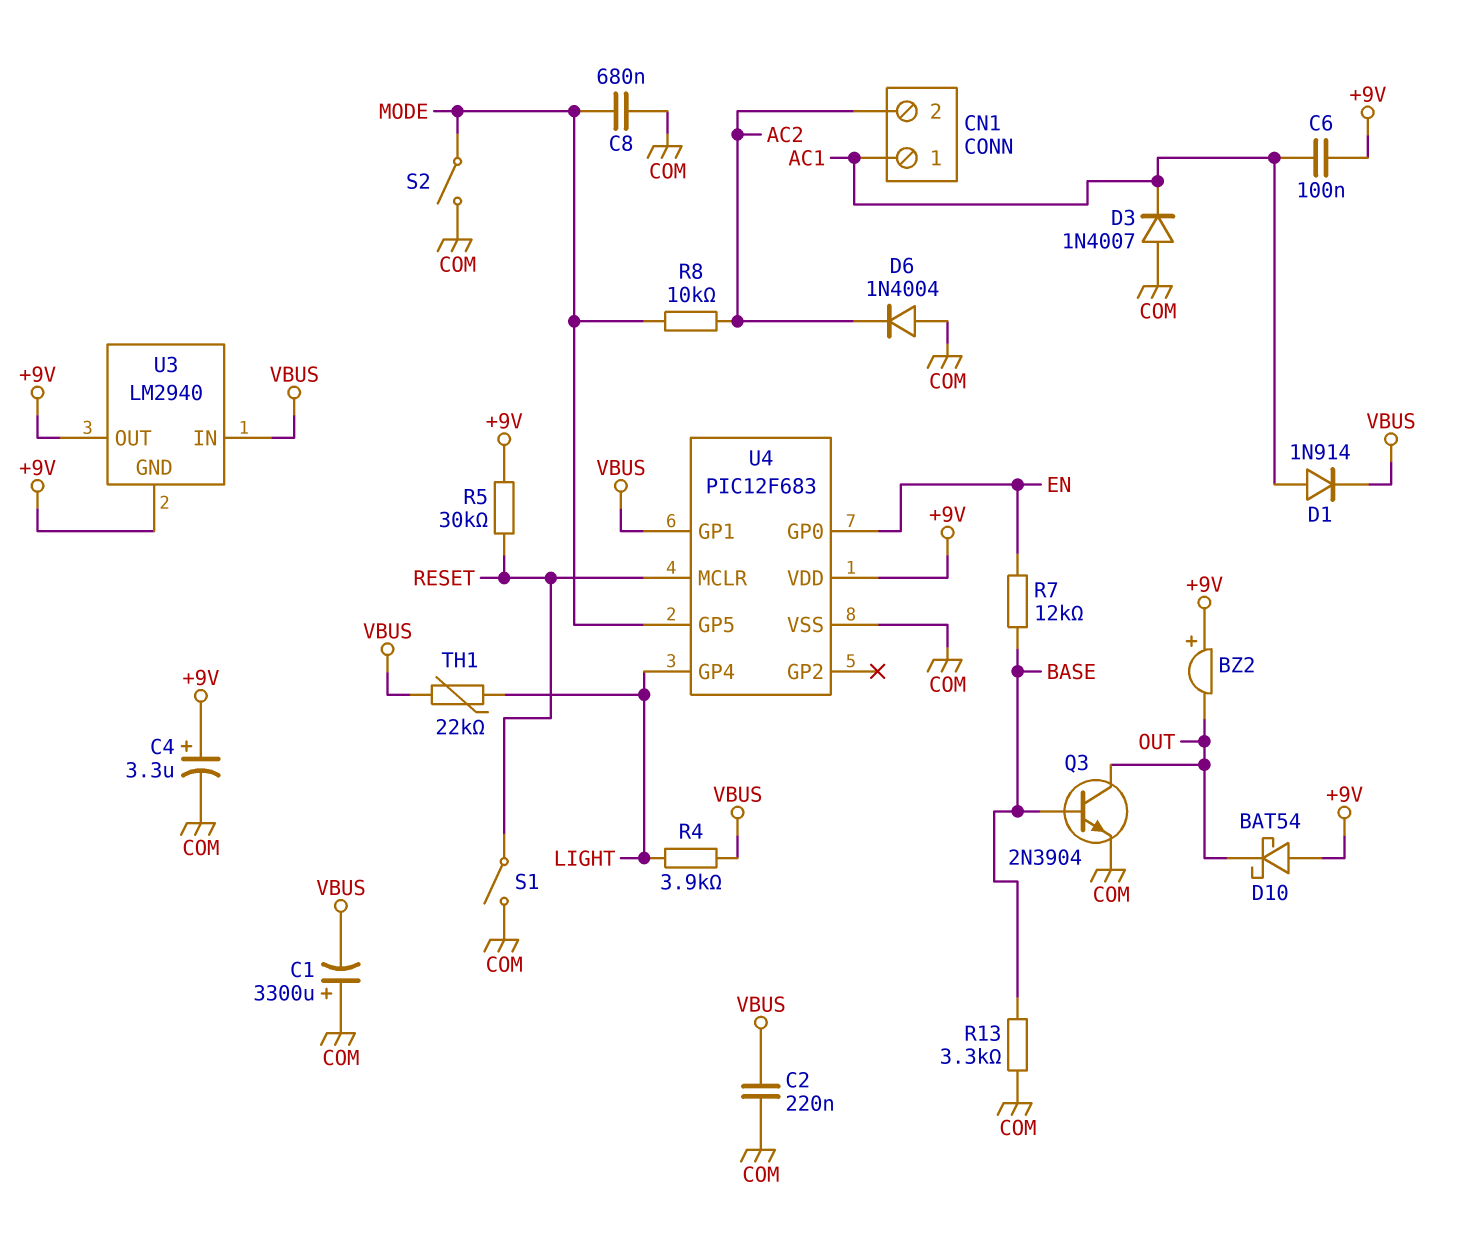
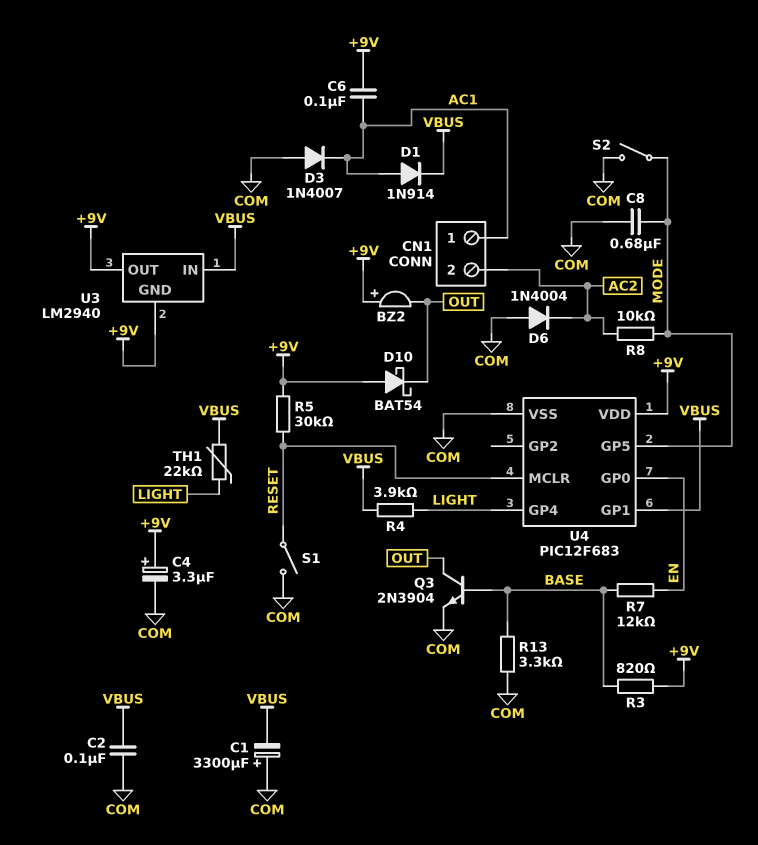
C2: 220nF (COM, VBUS) -> 100nF (COM, VBUS)
R3: none -> 820 (+9V, BASE)

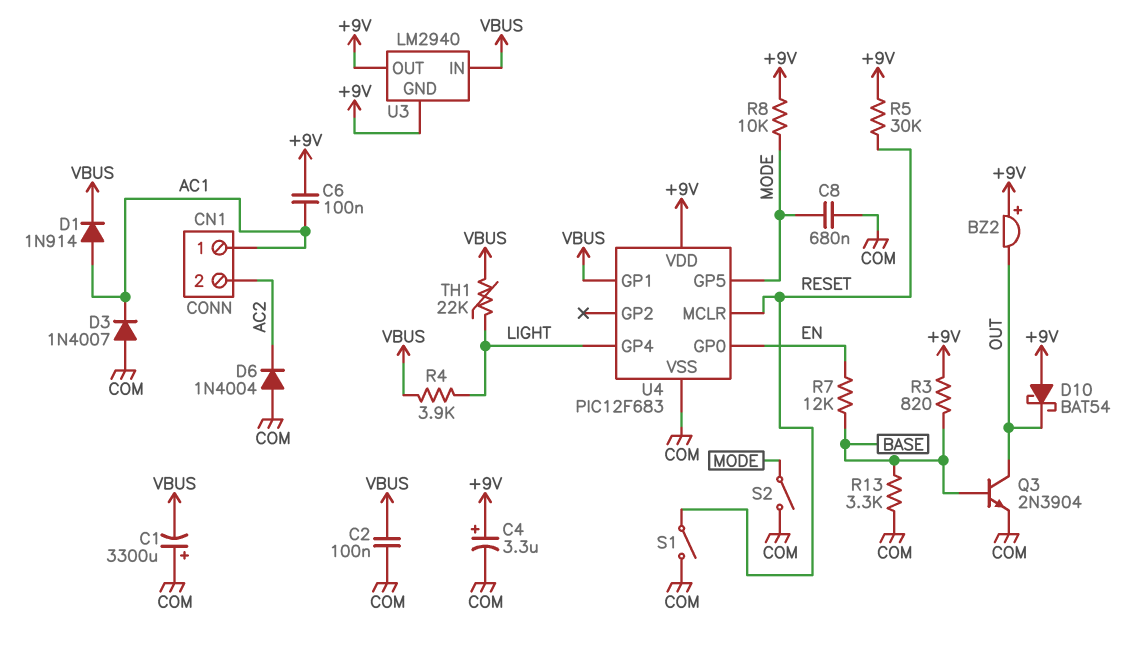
R8: 10k (AC2, MODE) -> 10k (+9V, MODE)

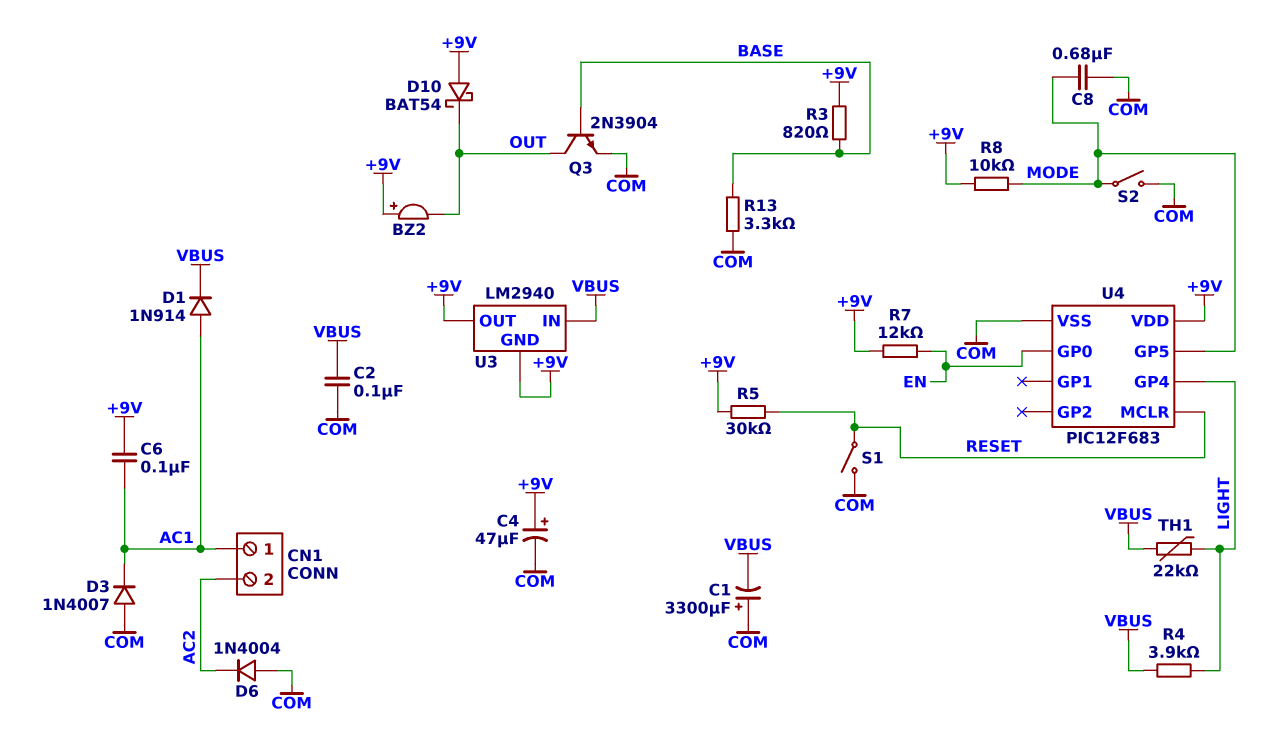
C4: 3.3uF (plus +9V, minus COM) -> 47uF (plus +9V, minus COM)
R7: 12k (BASE, EN) -> 12k (+9V, EN)
U4 pin GP1: VBUS -> none

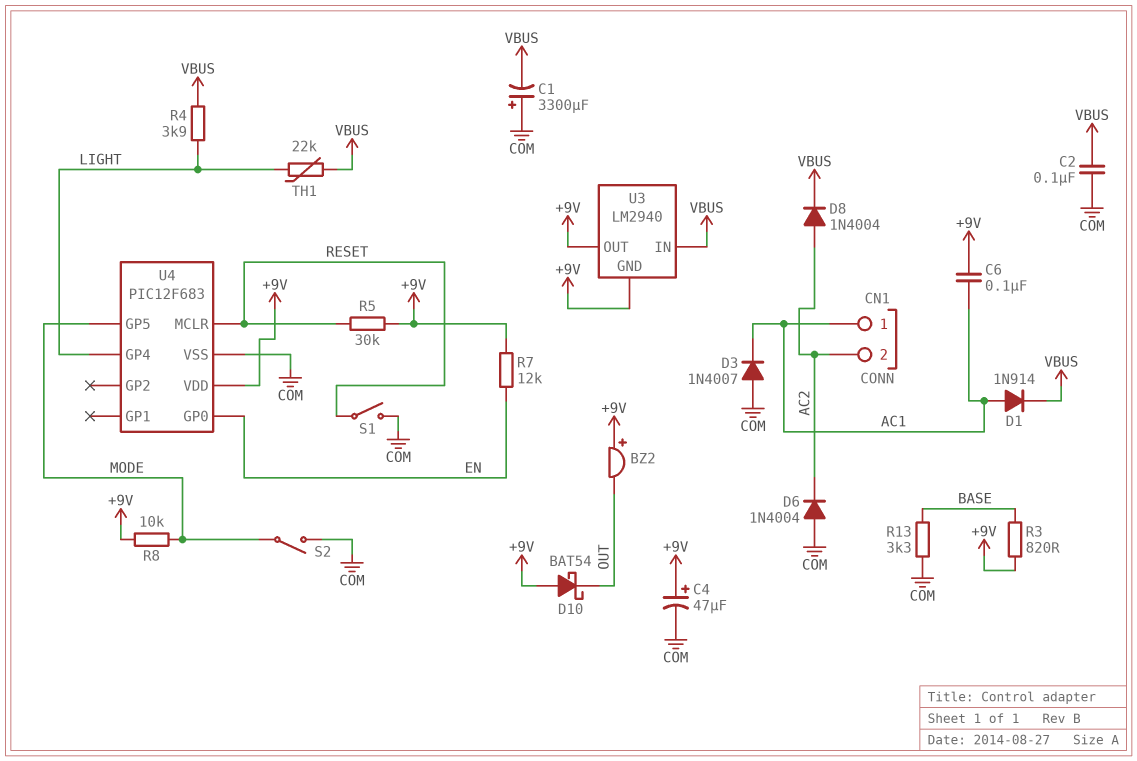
C8: 680nF (COM, MODE) -> none
D8: none -> diode 1N4004 (A AC2, K VBUS)
Q3: NPN 2N3904 (B BASE, C OUT, E COM) -> none

